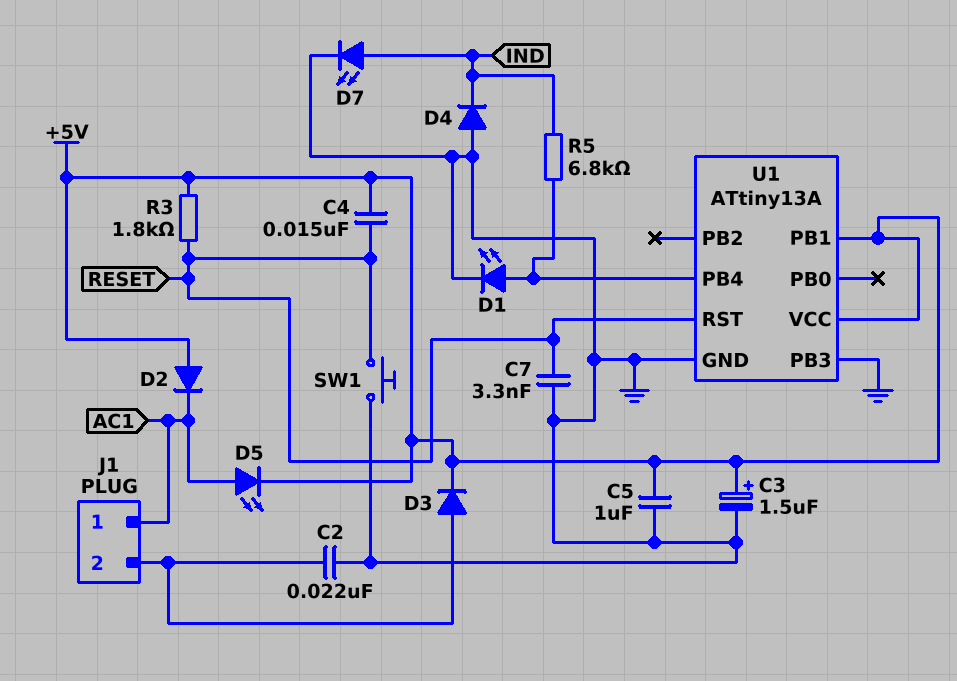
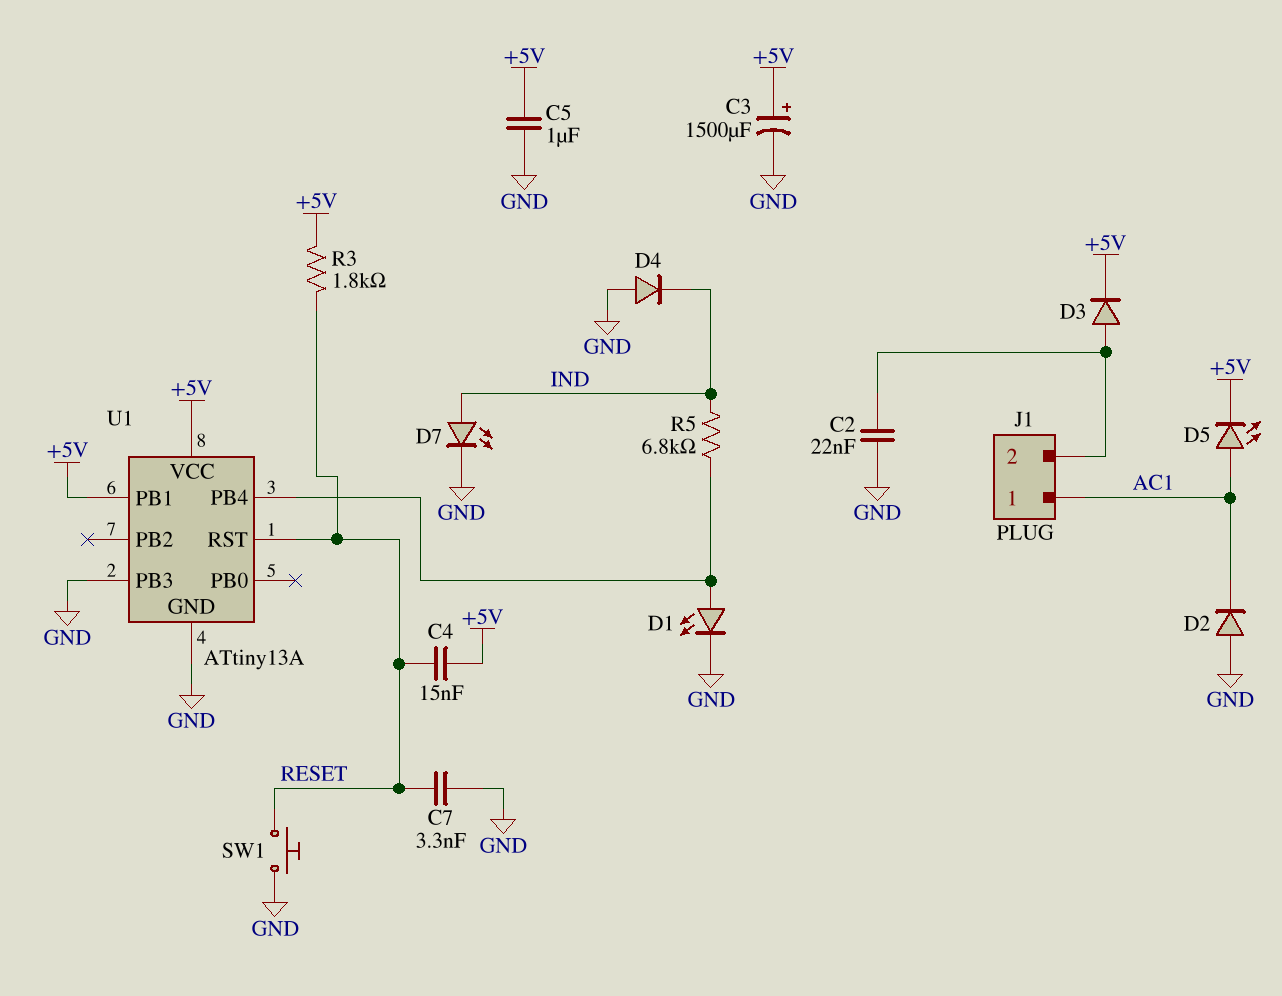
C3: 1.5uF (plus +5V, minus GND) -> 1500uF (plus +5V, minus GND)
D2: diode (A +5V, K AC1) -> diode (A GND, K AC1)

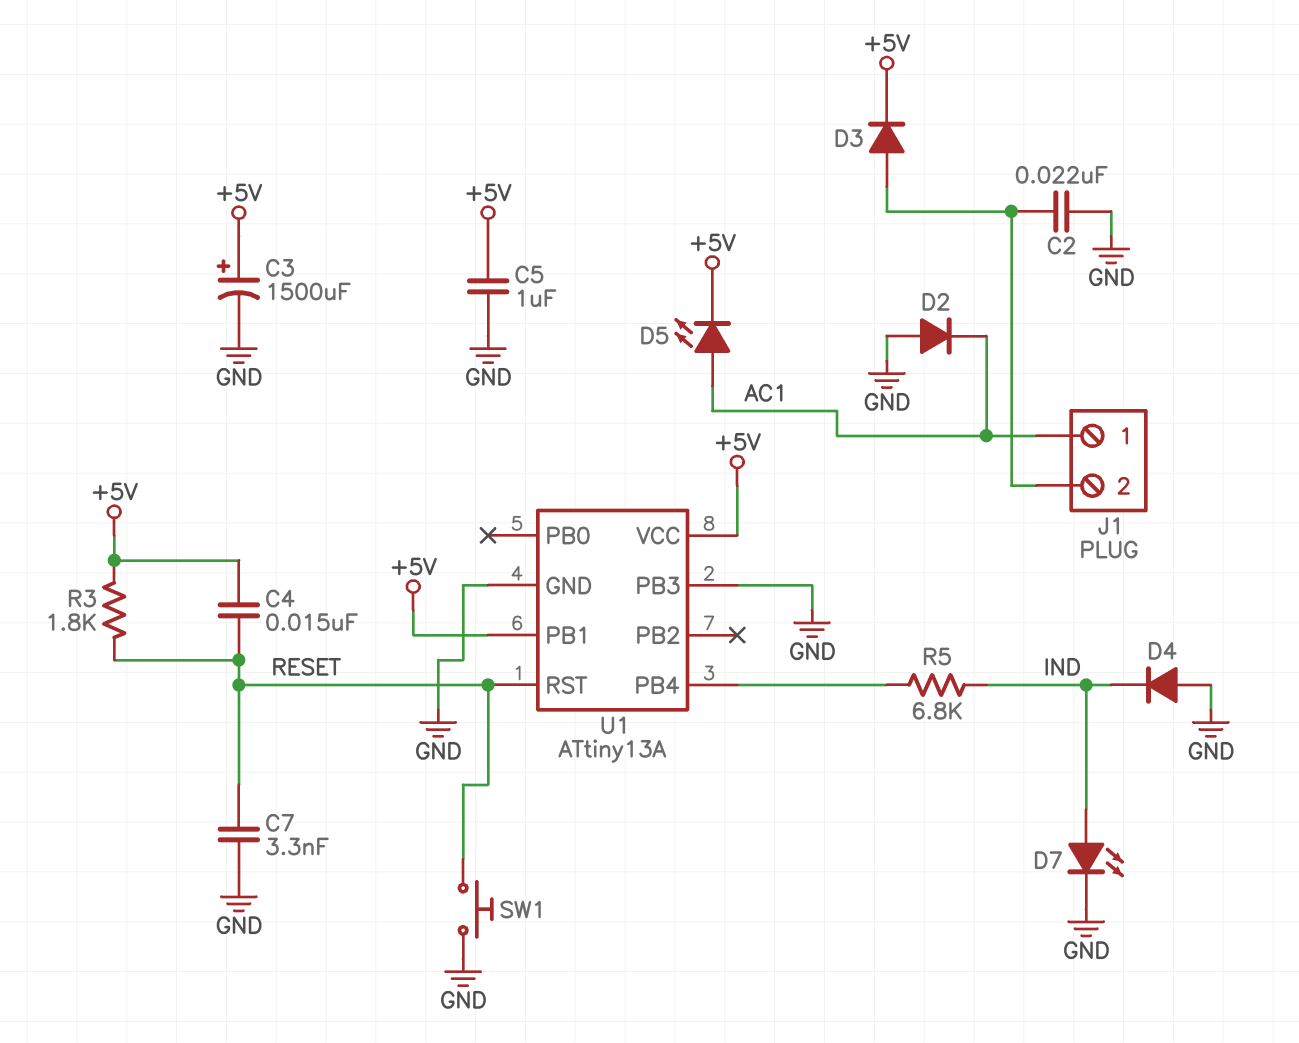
D1: LED (A U1/PB4, K GND) -> none

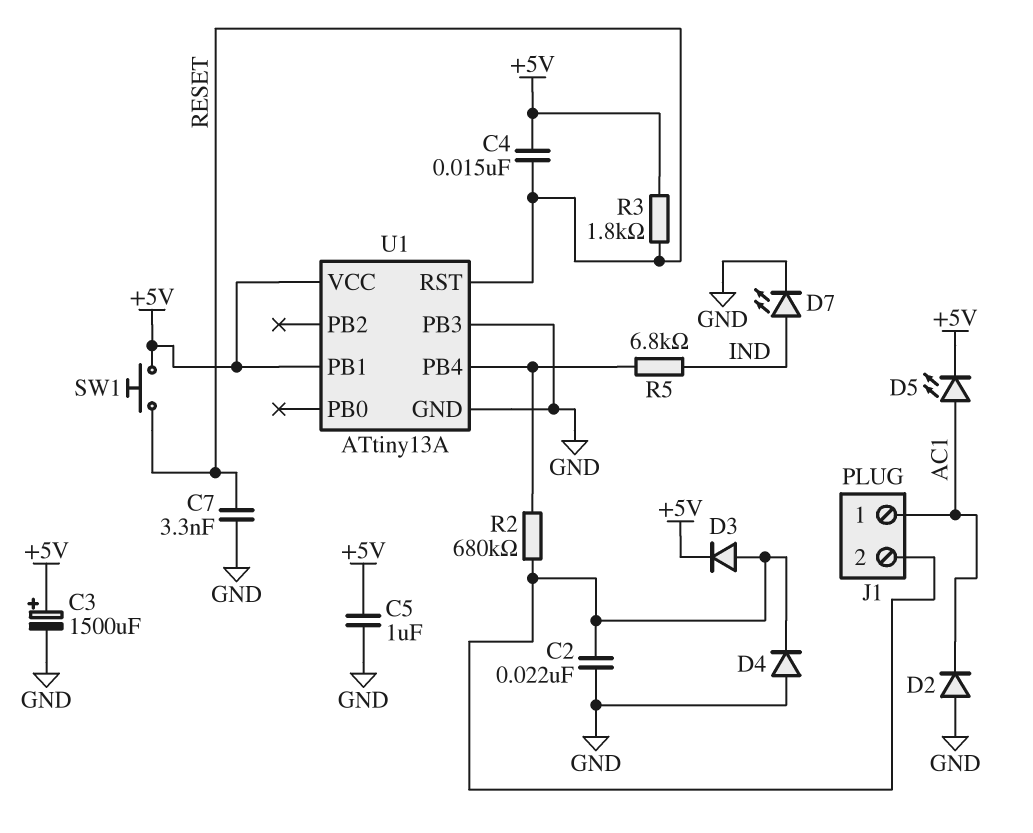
D4: diode (A GND, K IND) -> diode (A GND, K J1/2)
R2: none -> 680k (J1/2, U1/PB4)
SW1: button (GND, RESET) -> button (+5V, RESET)

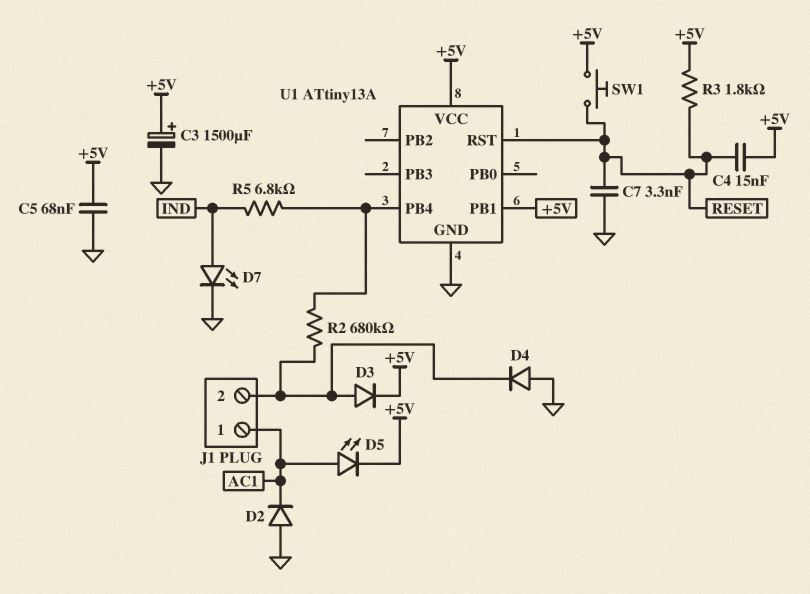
C2: 22nF (GND, J1/2) -> none
C5: 1uF (+5V, GND) -> 68nF (+5V, GND)
U1 pin PB3: GND -> none

